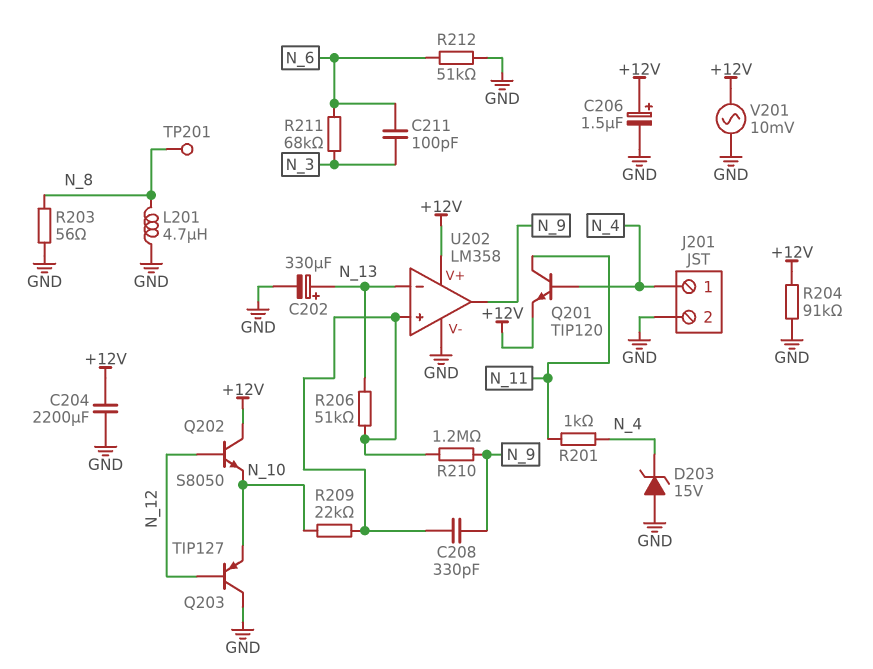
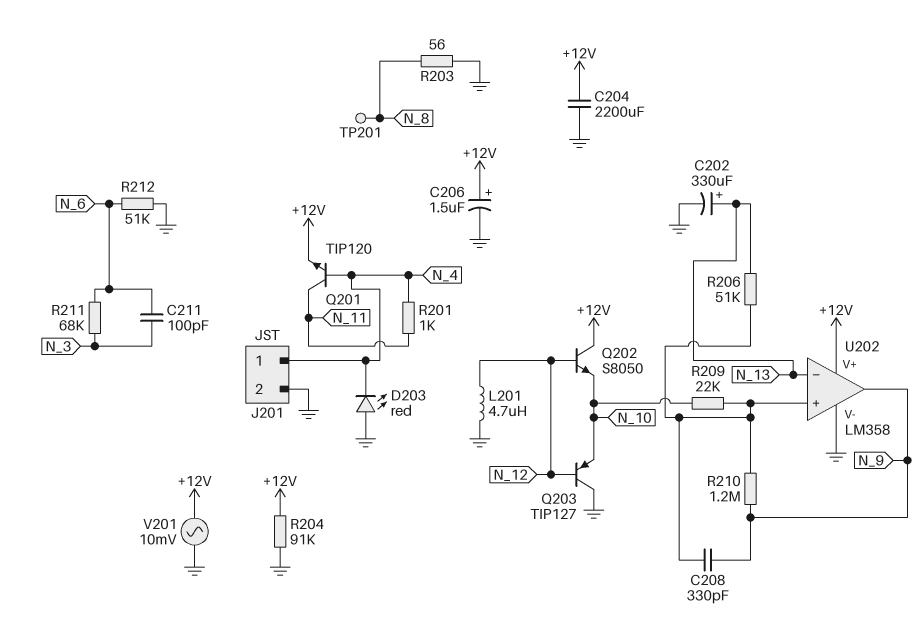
D203: zener 15V (A GND, K N_4) -> LED red (A GND, K N_4)
L201: 4.7uH (GND, N_8) -> 4.7uH (GND, N_12)

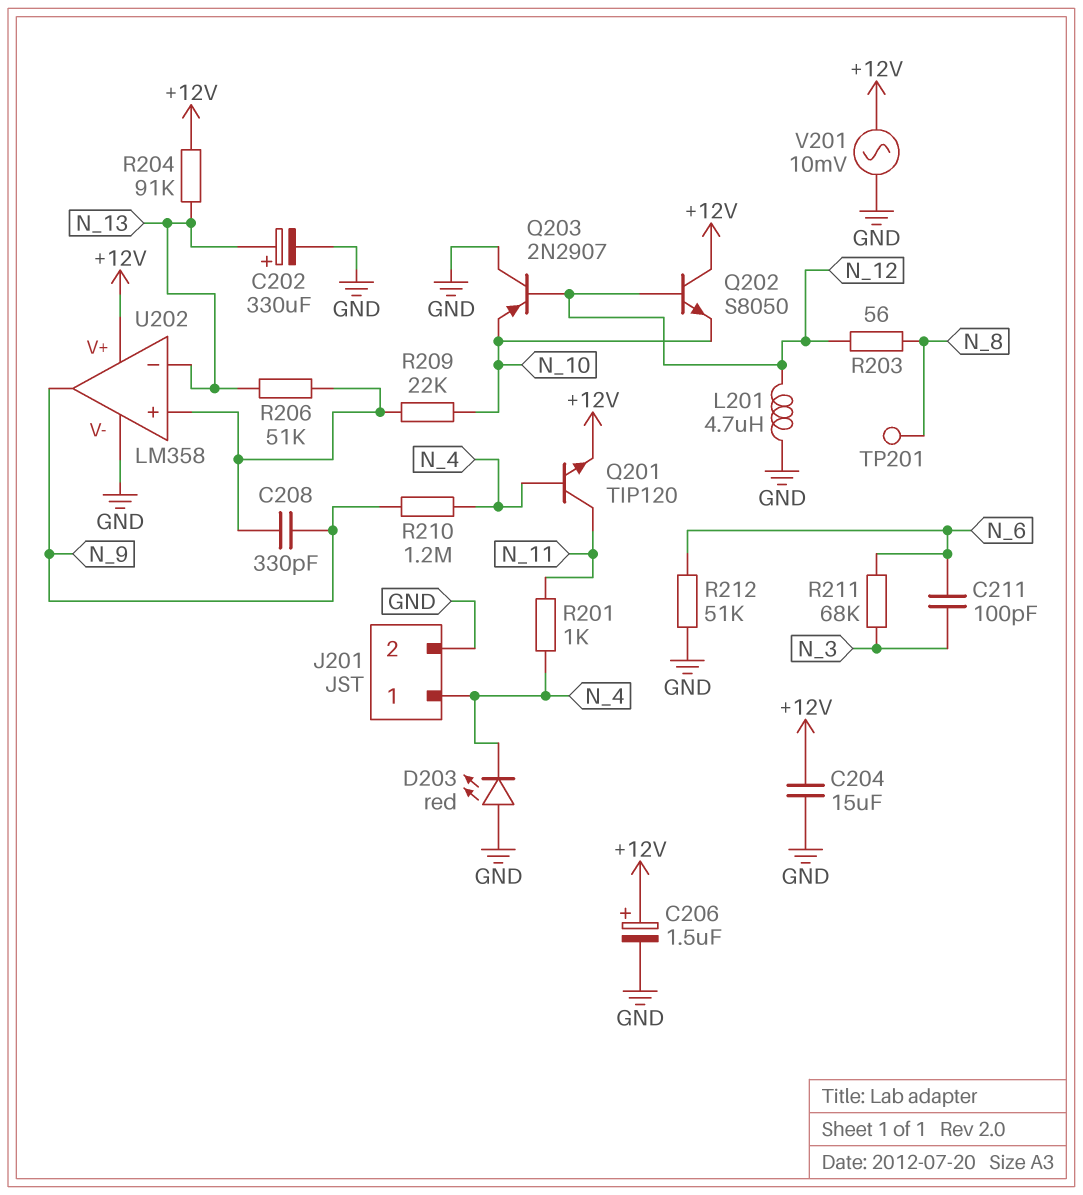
C204: 2200uF (+12V, GND) -> 15uF (+12V, GND)
Q203: PNP TIP127 (B N_12, C GND, E N_10) -> PNP 2N2907 (B N_12, C GND, E N_10)
R203: 56 (GND, N_8) -> 56 (N_8, N_12)
R204: 91k (+12V, GND) -> 91k (+12V, N_13)
R210: 1.2M (N_9, U202/in+) -> 1.2M (N_4, N_9)

